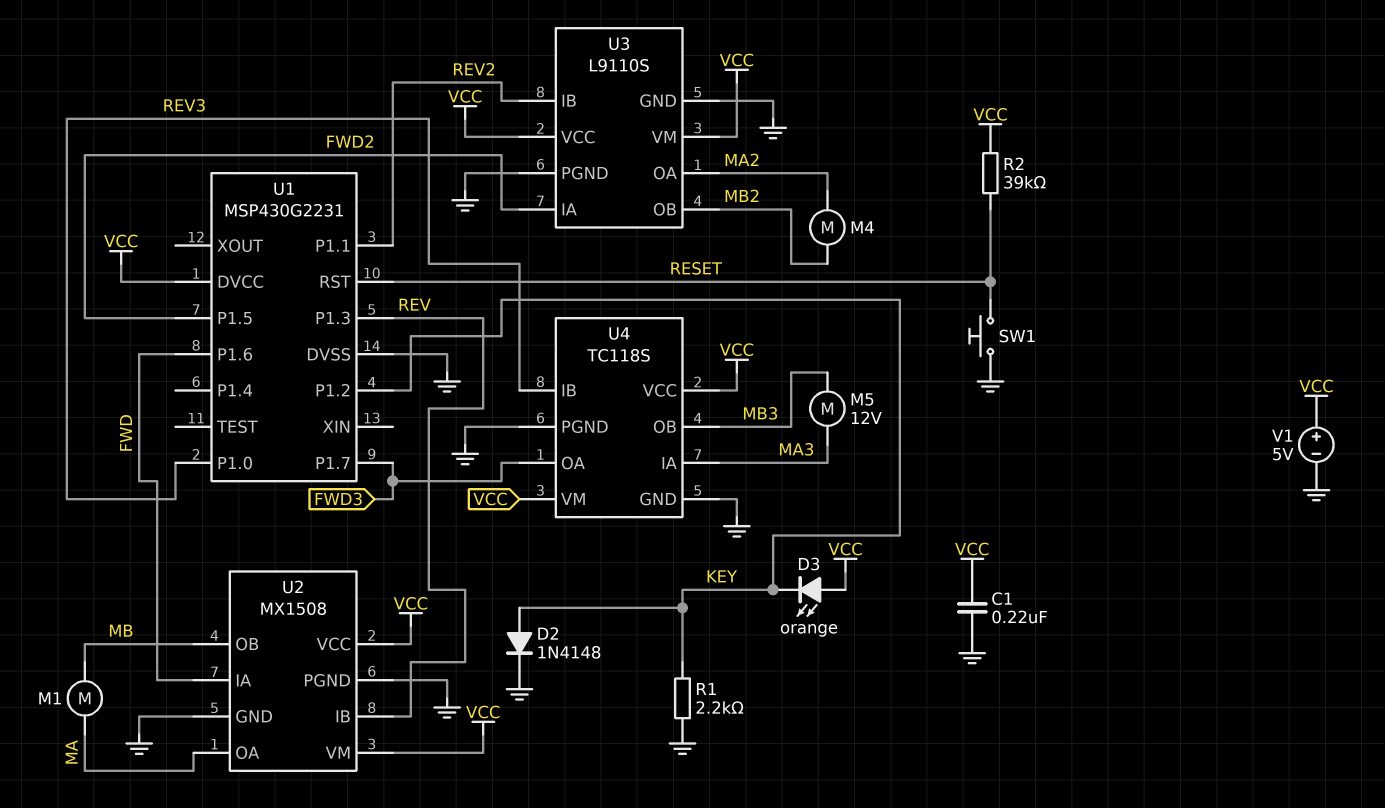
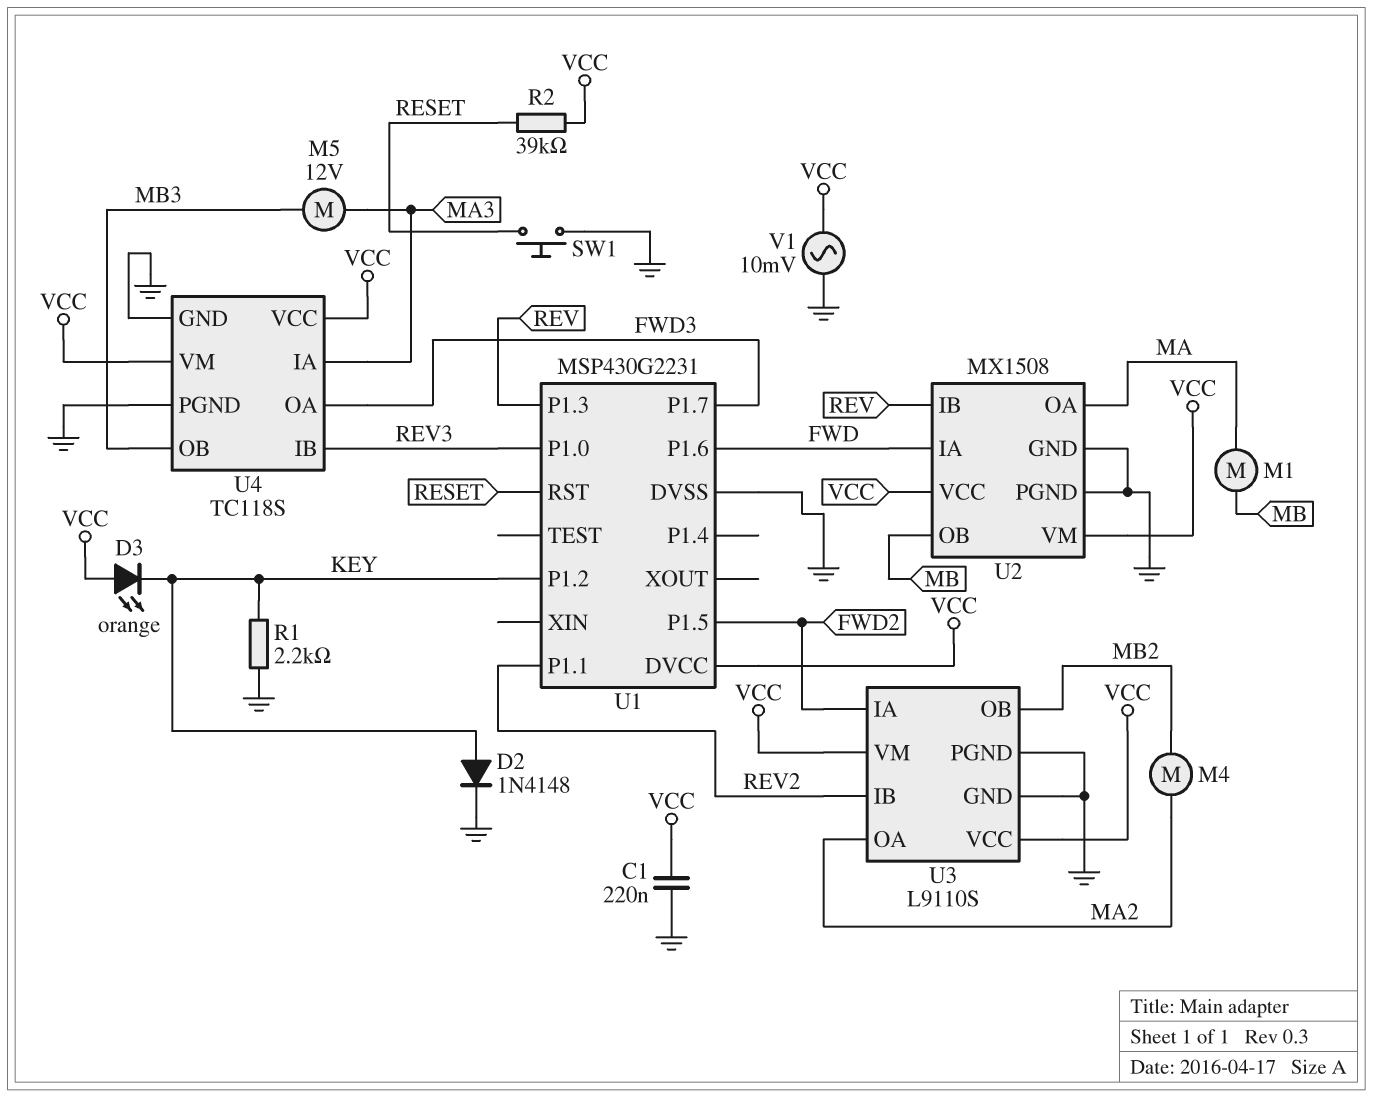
V1: 5V (plus VCC, minus GND) -> AC 10mV (GND, VCC)

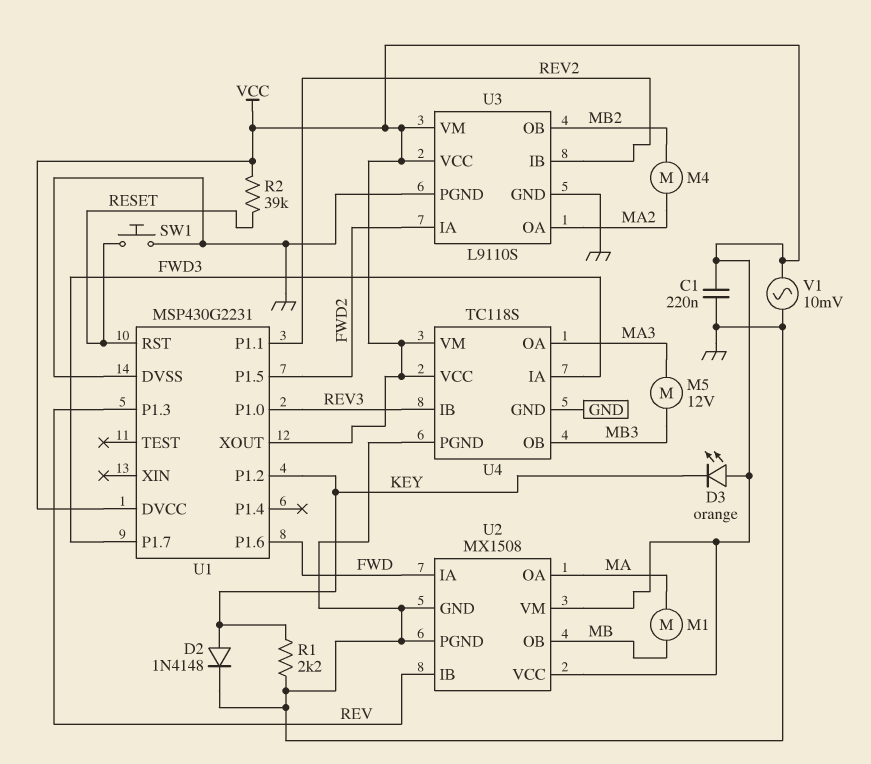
U1 pin XOUT: none -> VCC
U4 pin IA: MA3 -> FWD3
U4 pin OA: FWD3 -> MA3

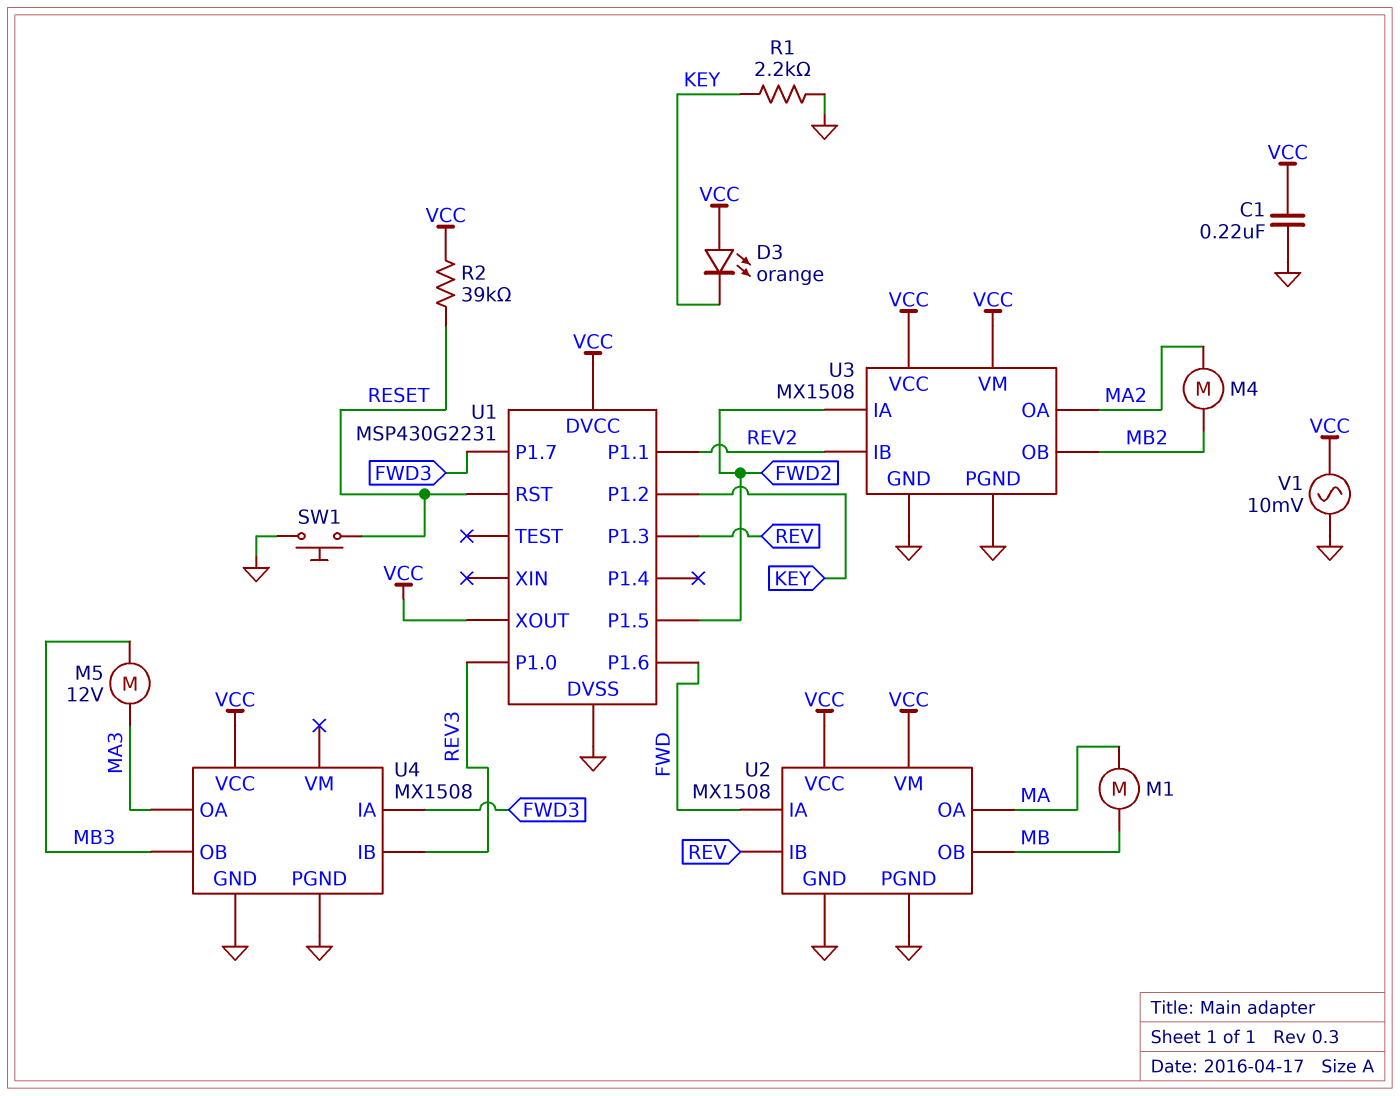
D2: diode 1N4148 (A KEY, K GND) -> none
U3: L9110S -> MX1508
U4: TC118S -> MX1508
U4 pin VM: VCC -> none

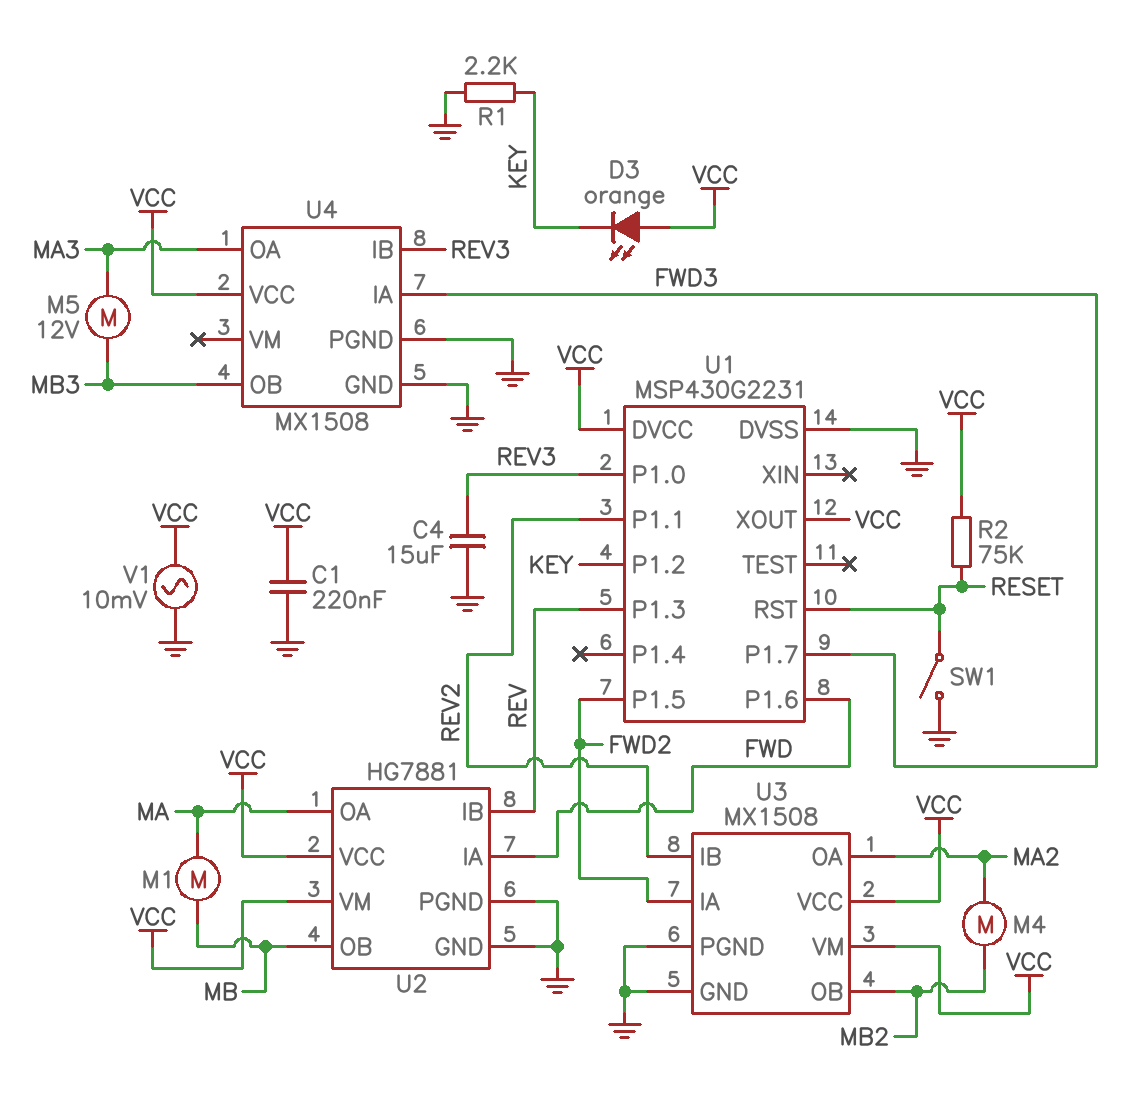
C4: none -> 15uF (GND, REV3)
R2: 39k (RESET, VCC) -> 75k (RESET, VCC)
SW1: button (GND, RESET) -> switch (GND, RESET)
U2: MX1508 -> HG7881

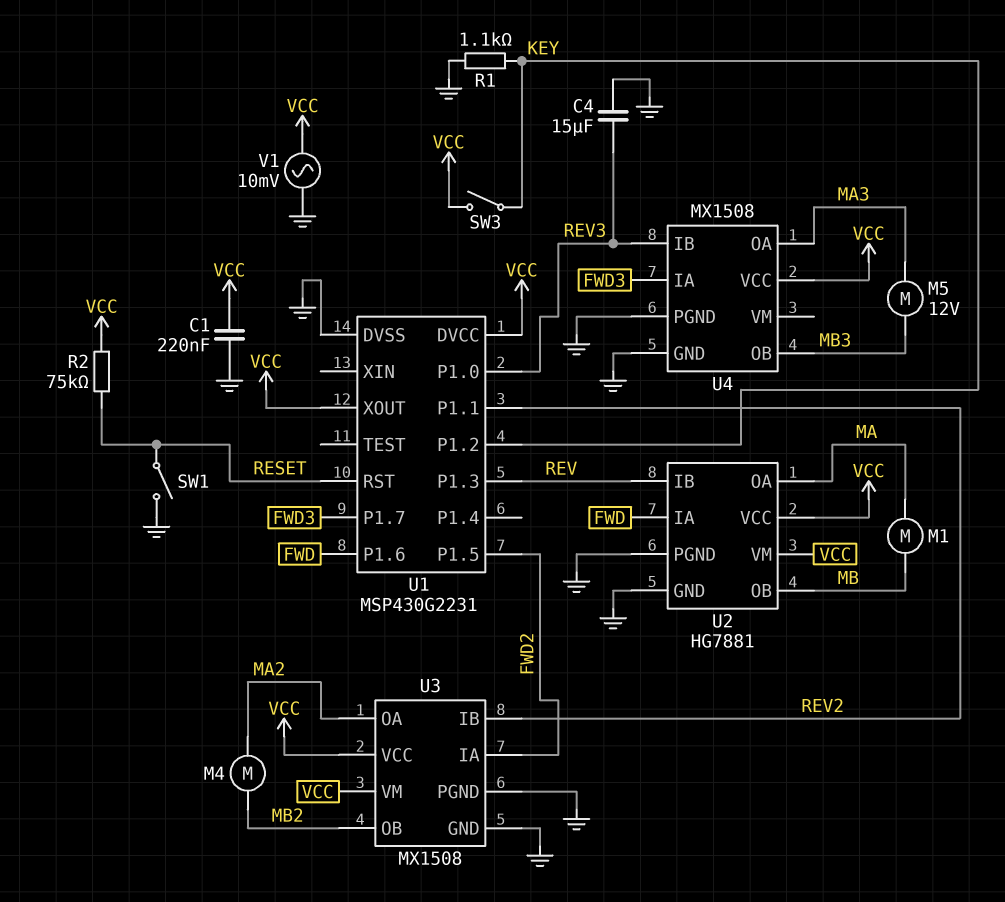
D3: LED orange (A VCC, K KEY) -> none
R1: 2.2k (GND, KEY) -> 1.1k (GND, KEY)
SW3: none -> switch (KEY, VCC)

